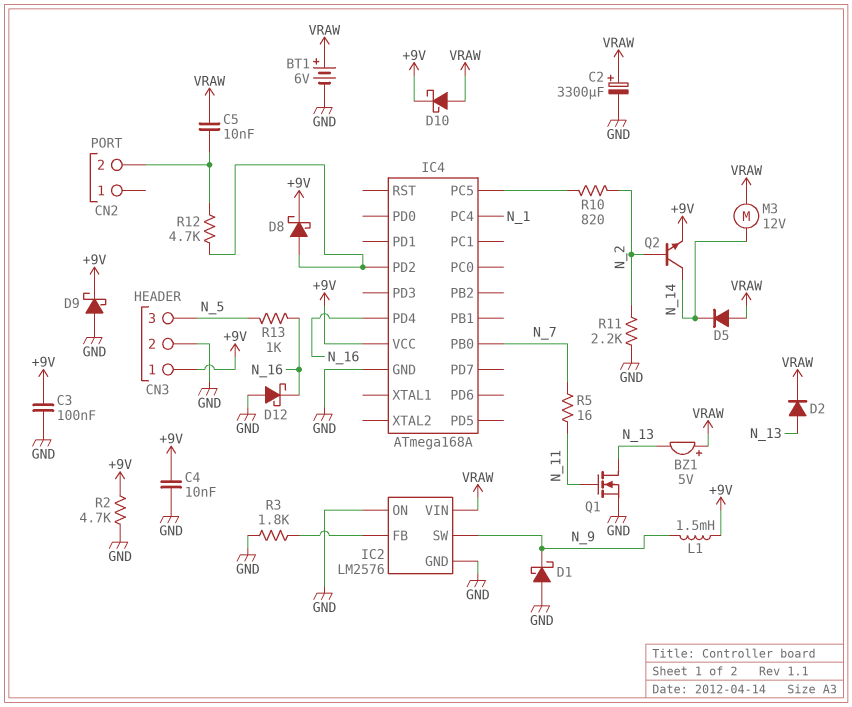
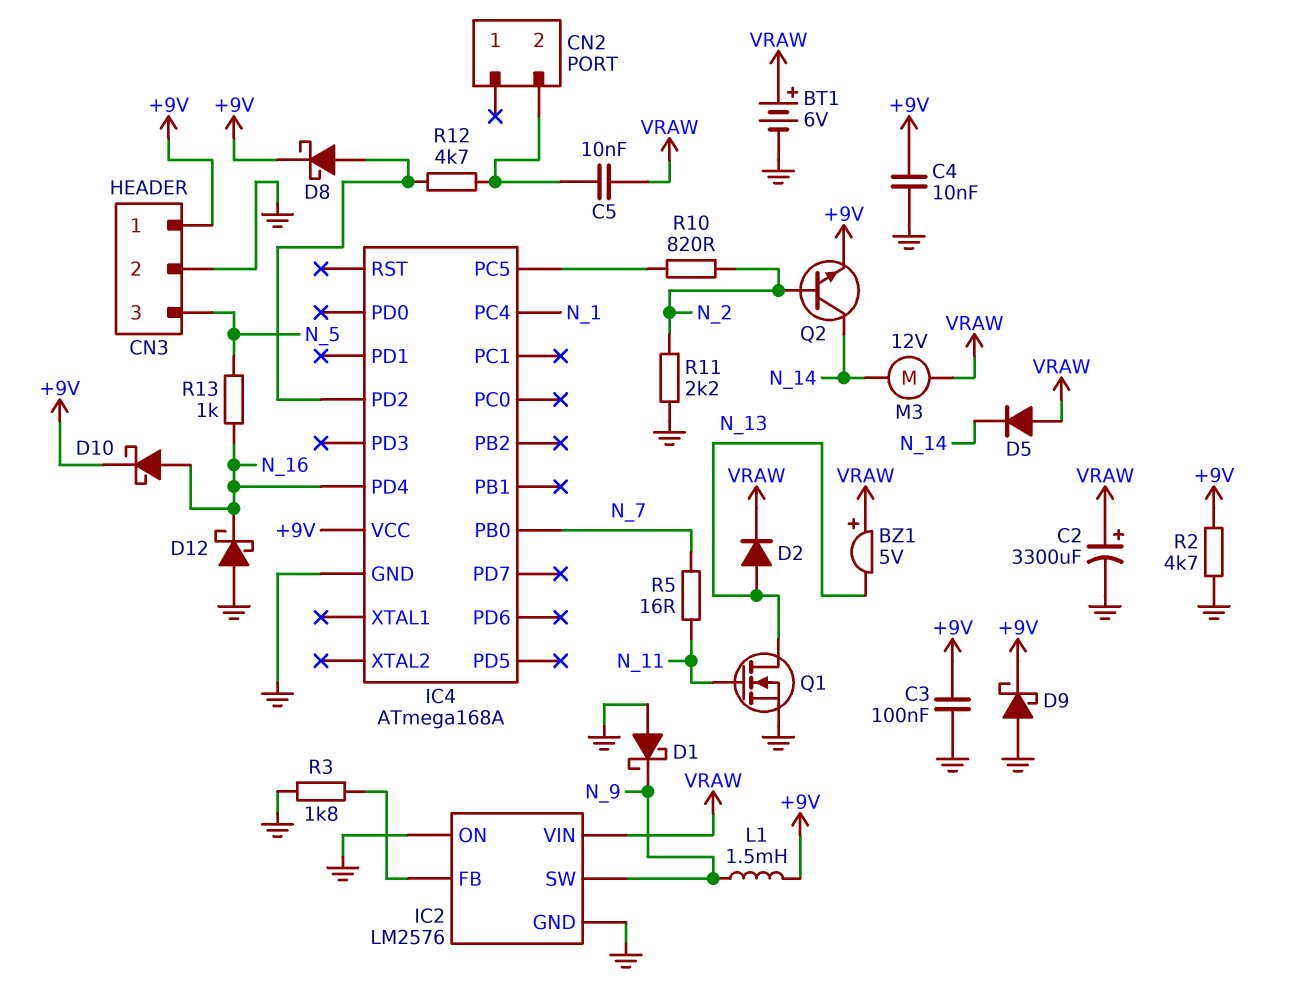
D10: schottky (A VRAW, K +9V) -> schottky (A N_16, K +9V)

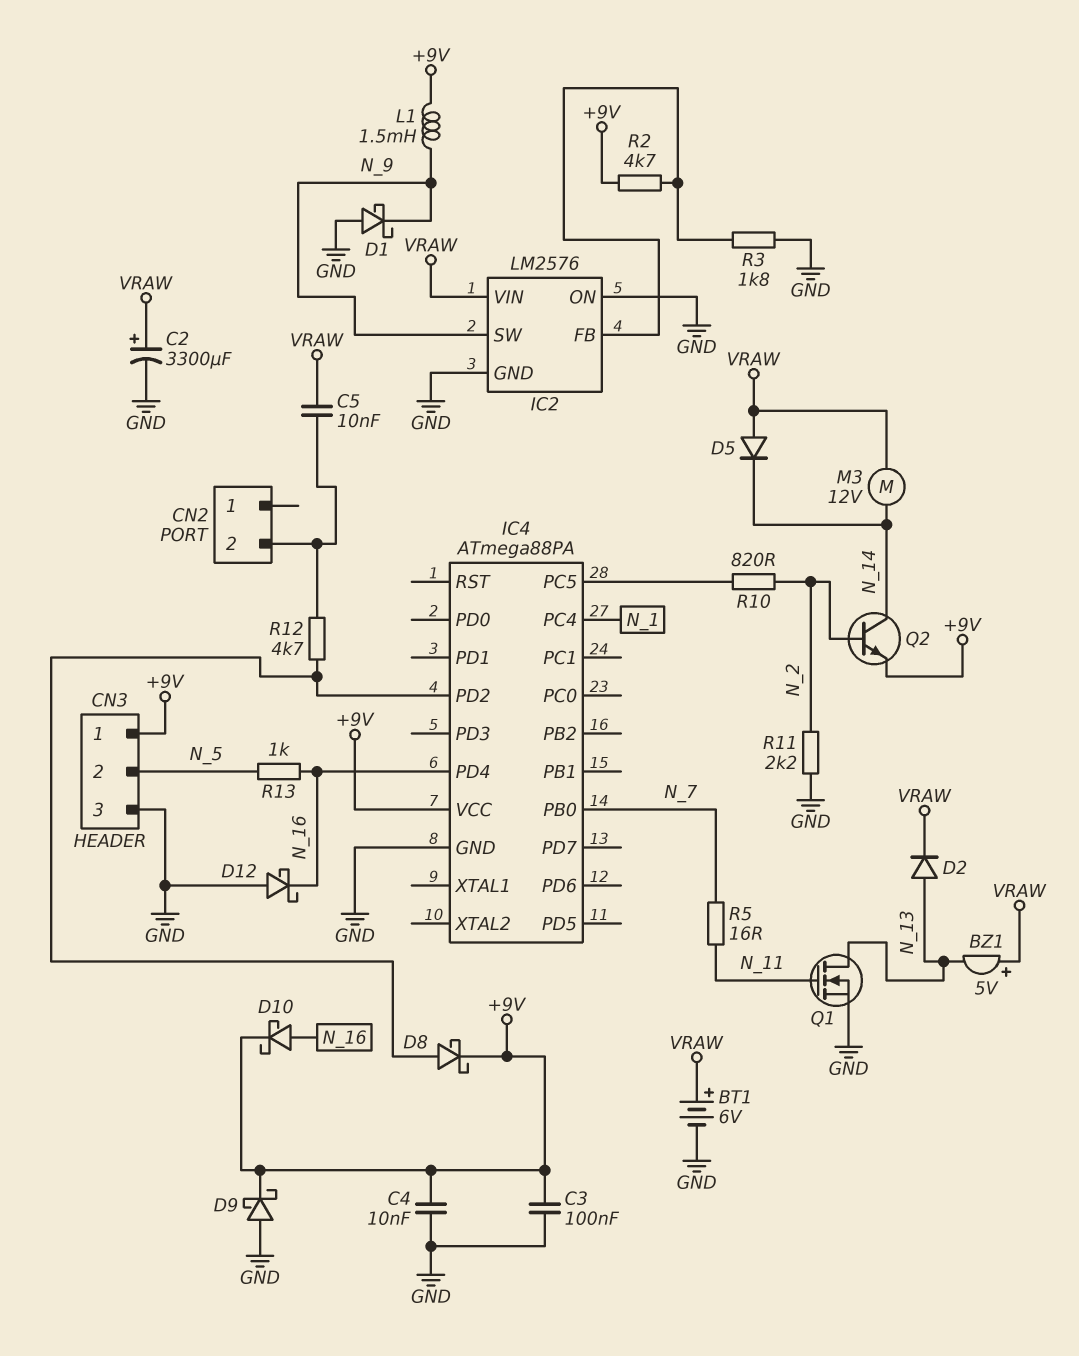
CN3 pin 2: GND -> N_5
CN3 pin 3: N_5 -> GND
IC4: ATmega168A -> ATmega88PA
R2: 4.7k (+9V, GND) -> 4.7k (+9V, IC2/FB)

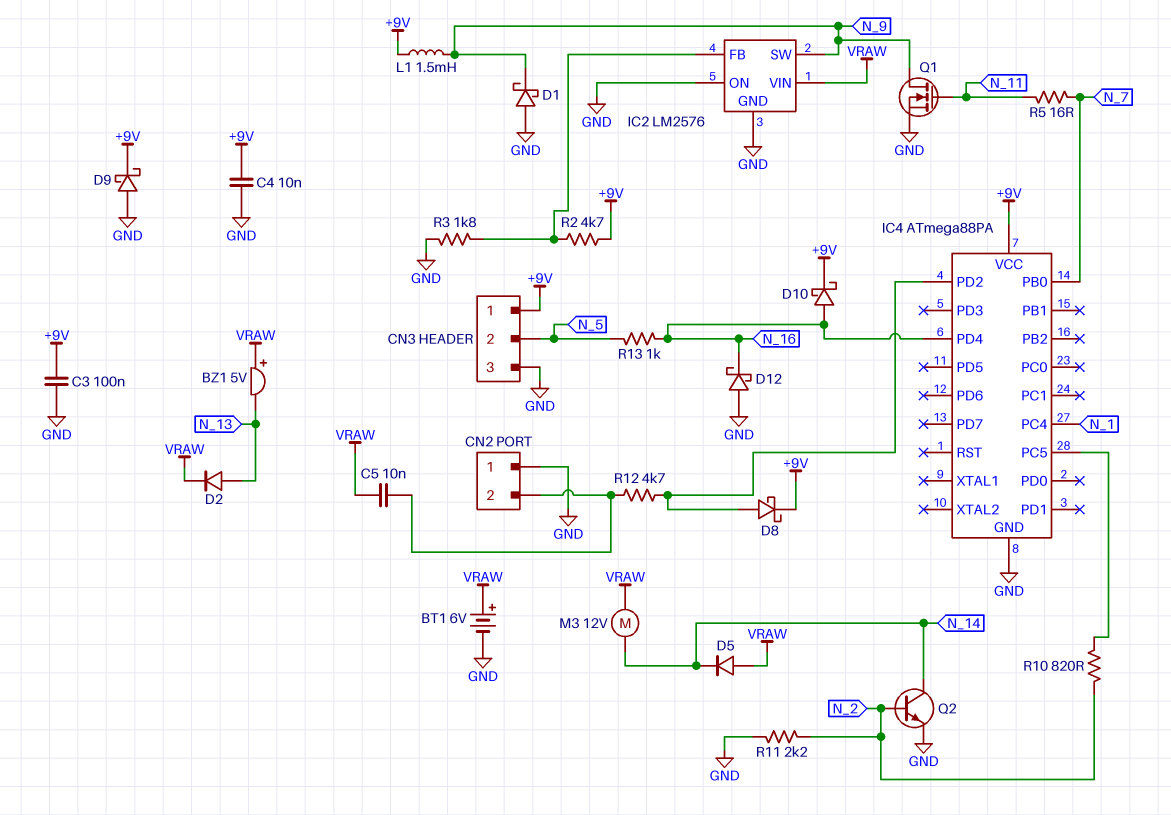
C2: 3300uF (plus VRAW, minus GND) -> none
CN2 pin 1: none -> GND
Q1: NMOS (G N_11, D N_13, S GND) -> NMOS (G N_11, D N_9, S GND)
Q2: NPN (B N_2, C N_14, E +9V) -> NPN (B N_2, C N_14, E GND)

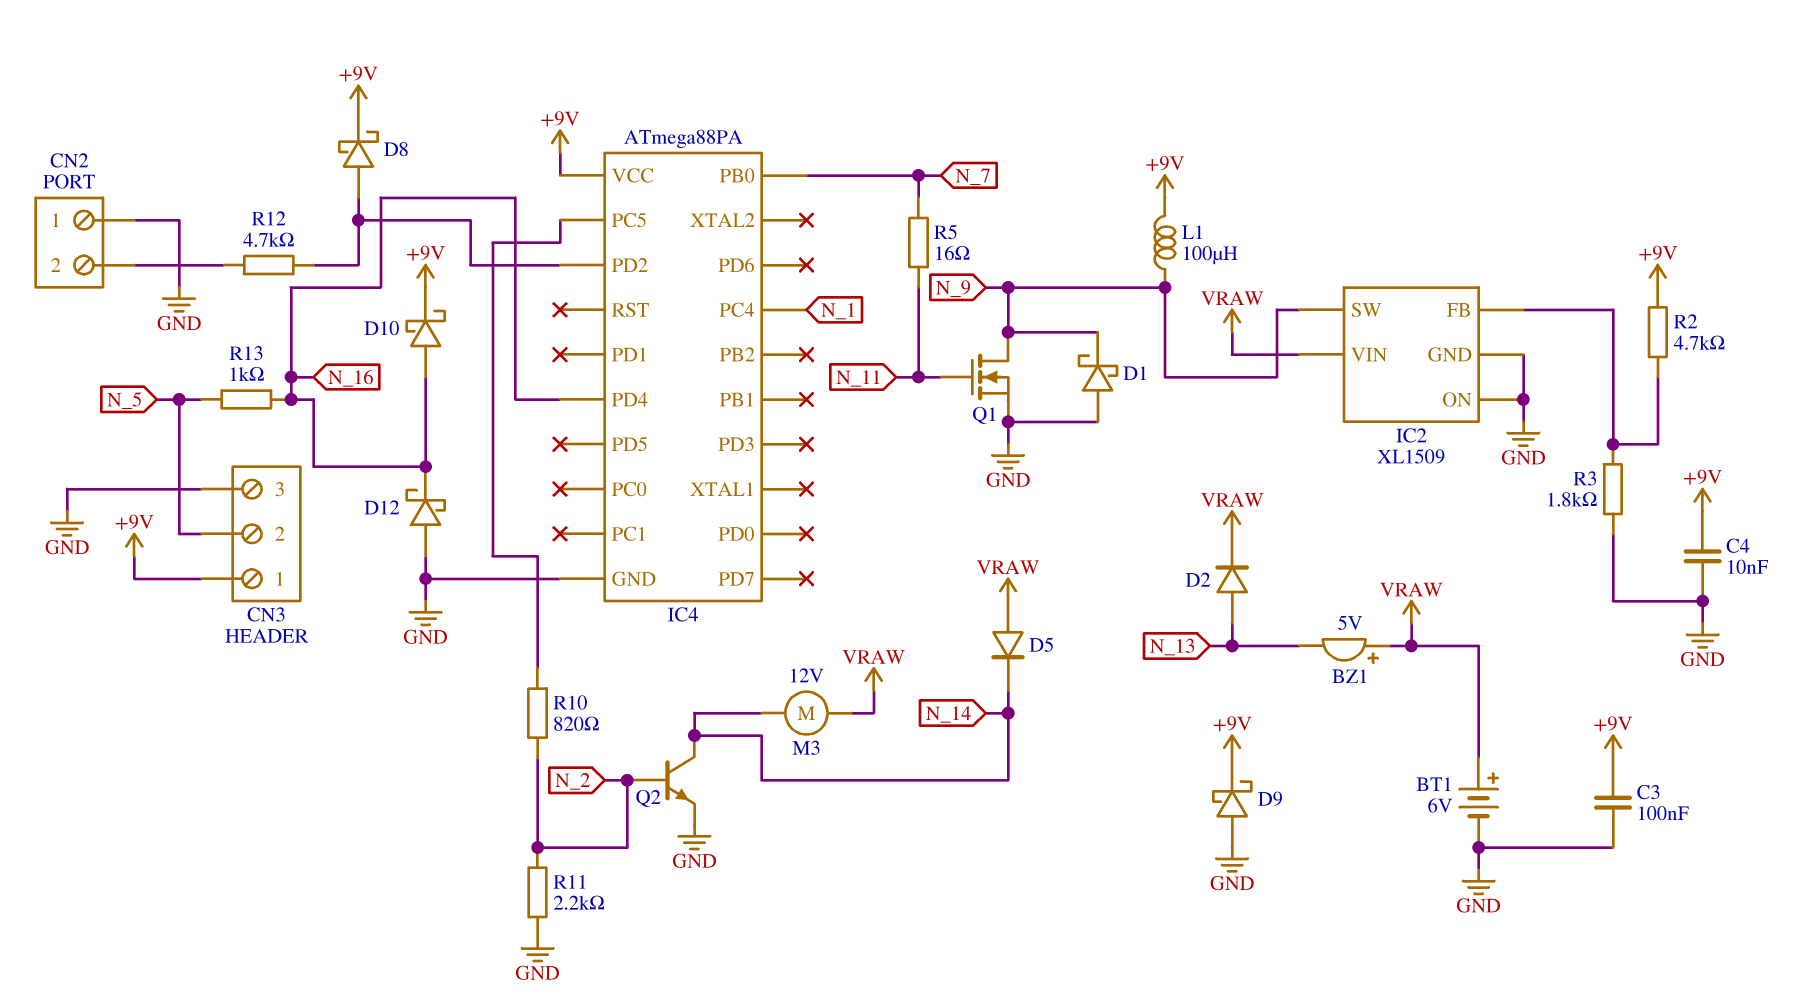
C5: 10nF (CN2/2, VRAW) -> none
IC2: LM2576 -> XL1509
L1: 1.5mH (+9V, N_9) -> 100uH (+9V, N_9)

